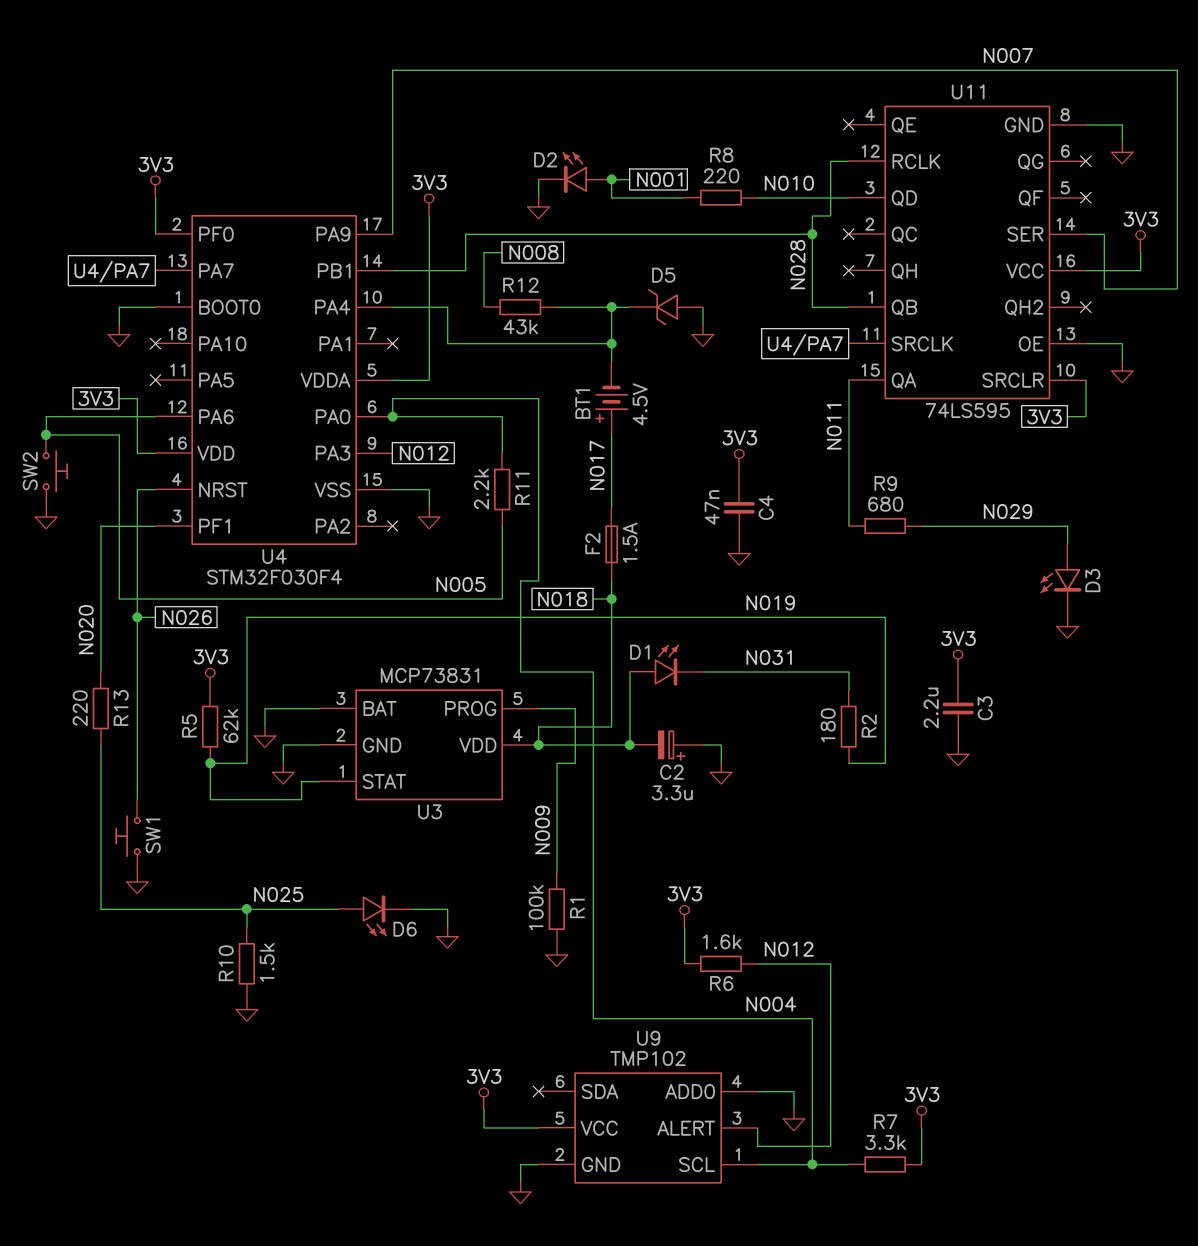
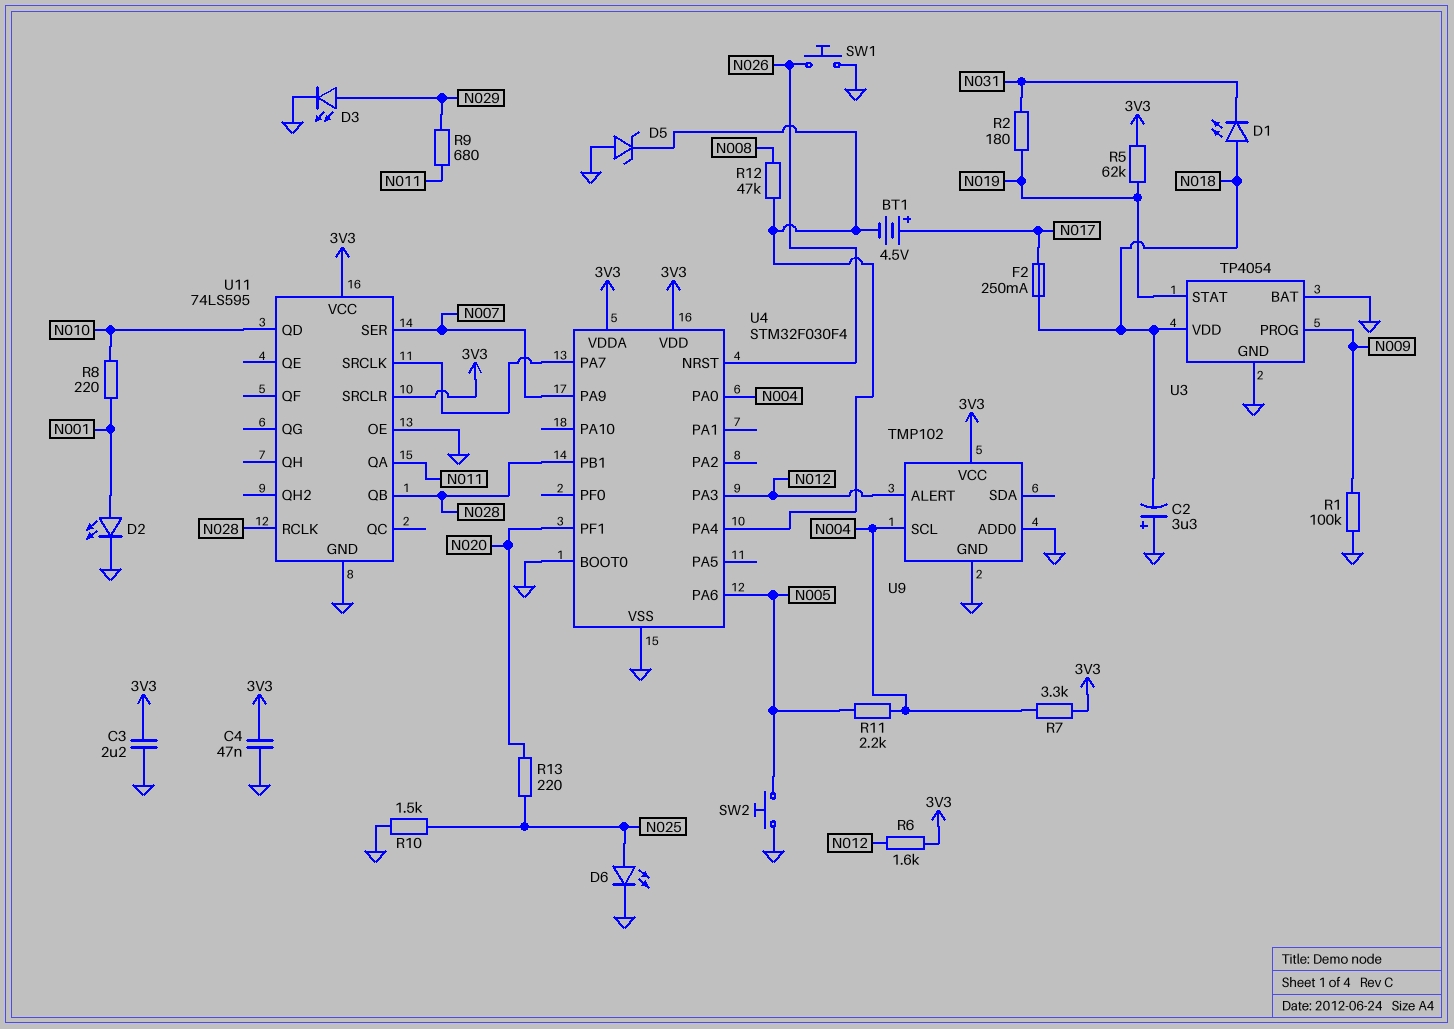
F2: 1.5A (N017, N018) -> 250mA (N017, N018)
R12: 43k (N008, U4/PA4) -> 47k (N008, U4/PA4)
U3: MCP73831 -> TP4054
U4 pin PF0: 3V3 -> none

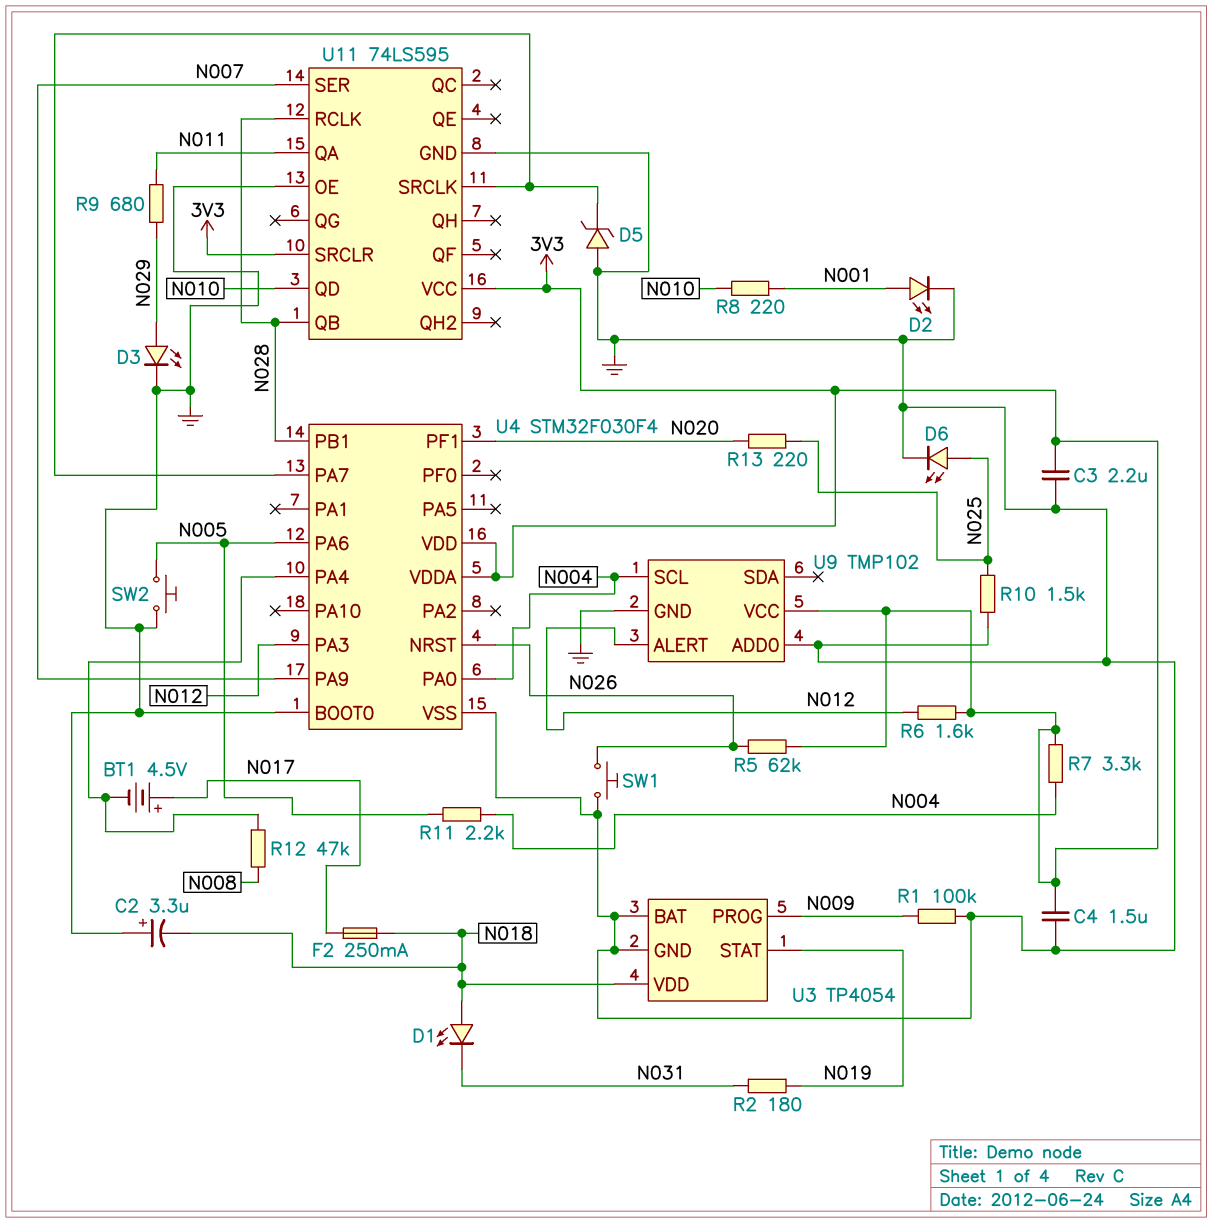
C4: 47nF (3V3, GND) -> 1.5uF (3V3, GND)
D5: zener (A GND, K U4/PA4) -> zener (A GND, K U4/PA7)
R5: 62k (3V3, N019) -> 62k (3V3, N026)

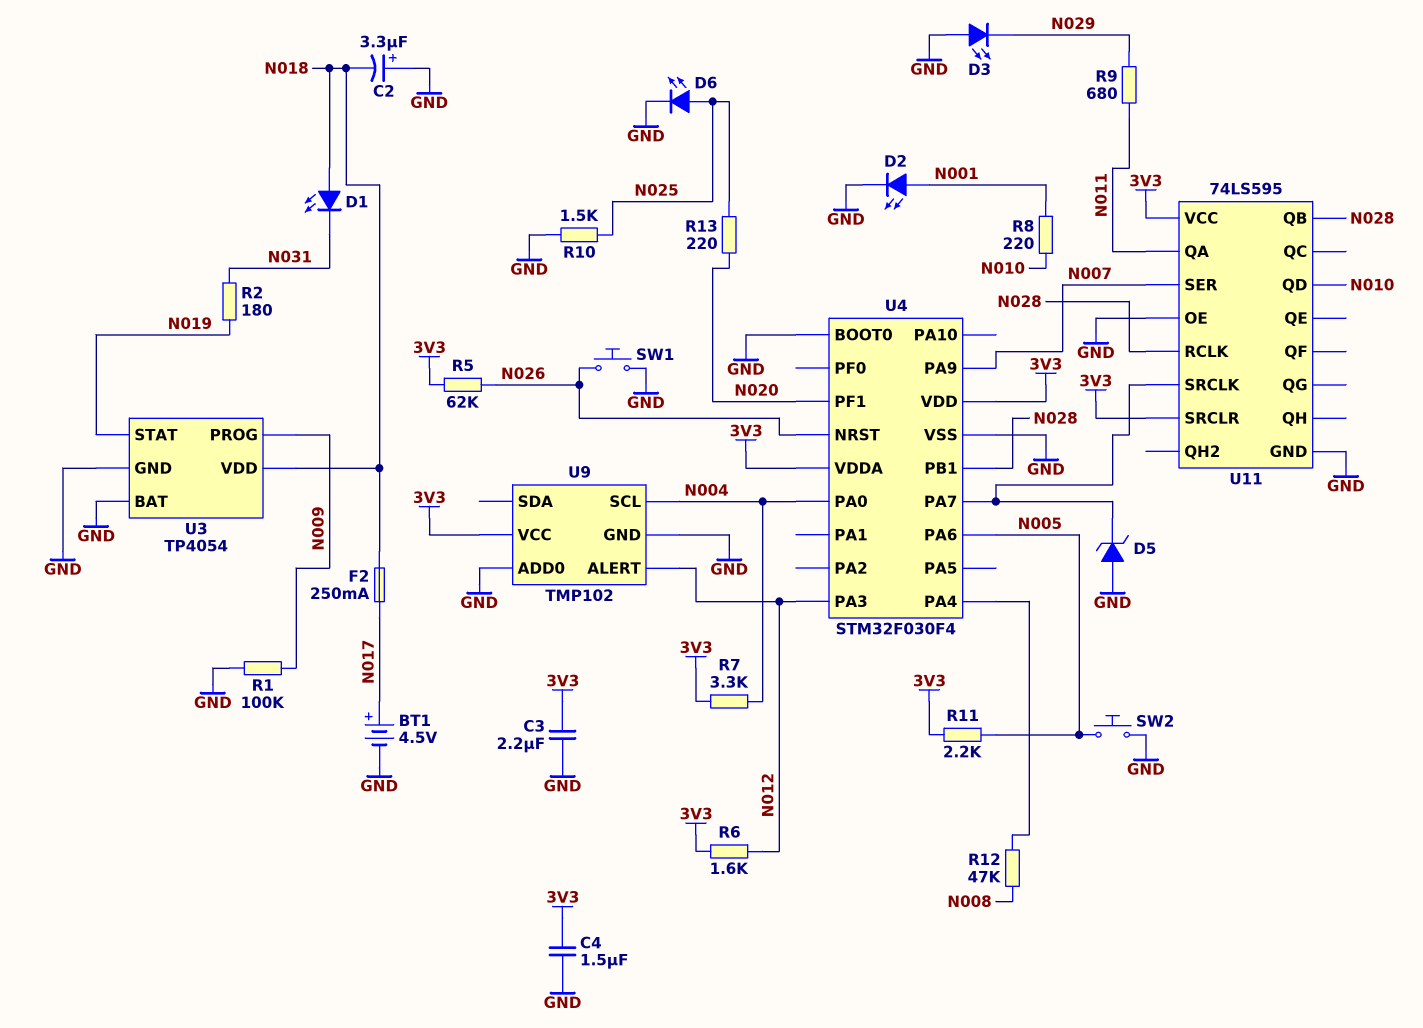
BT1: 4.5V (plus N017, minus U4/PA4) -> 4.5V (plus N017, minus GND)
D3: LED (A N029, K GND) -> LED (A GND, K N029)
R11: 2.2k (N004, N005) -> 2.2k (3V3, N005)

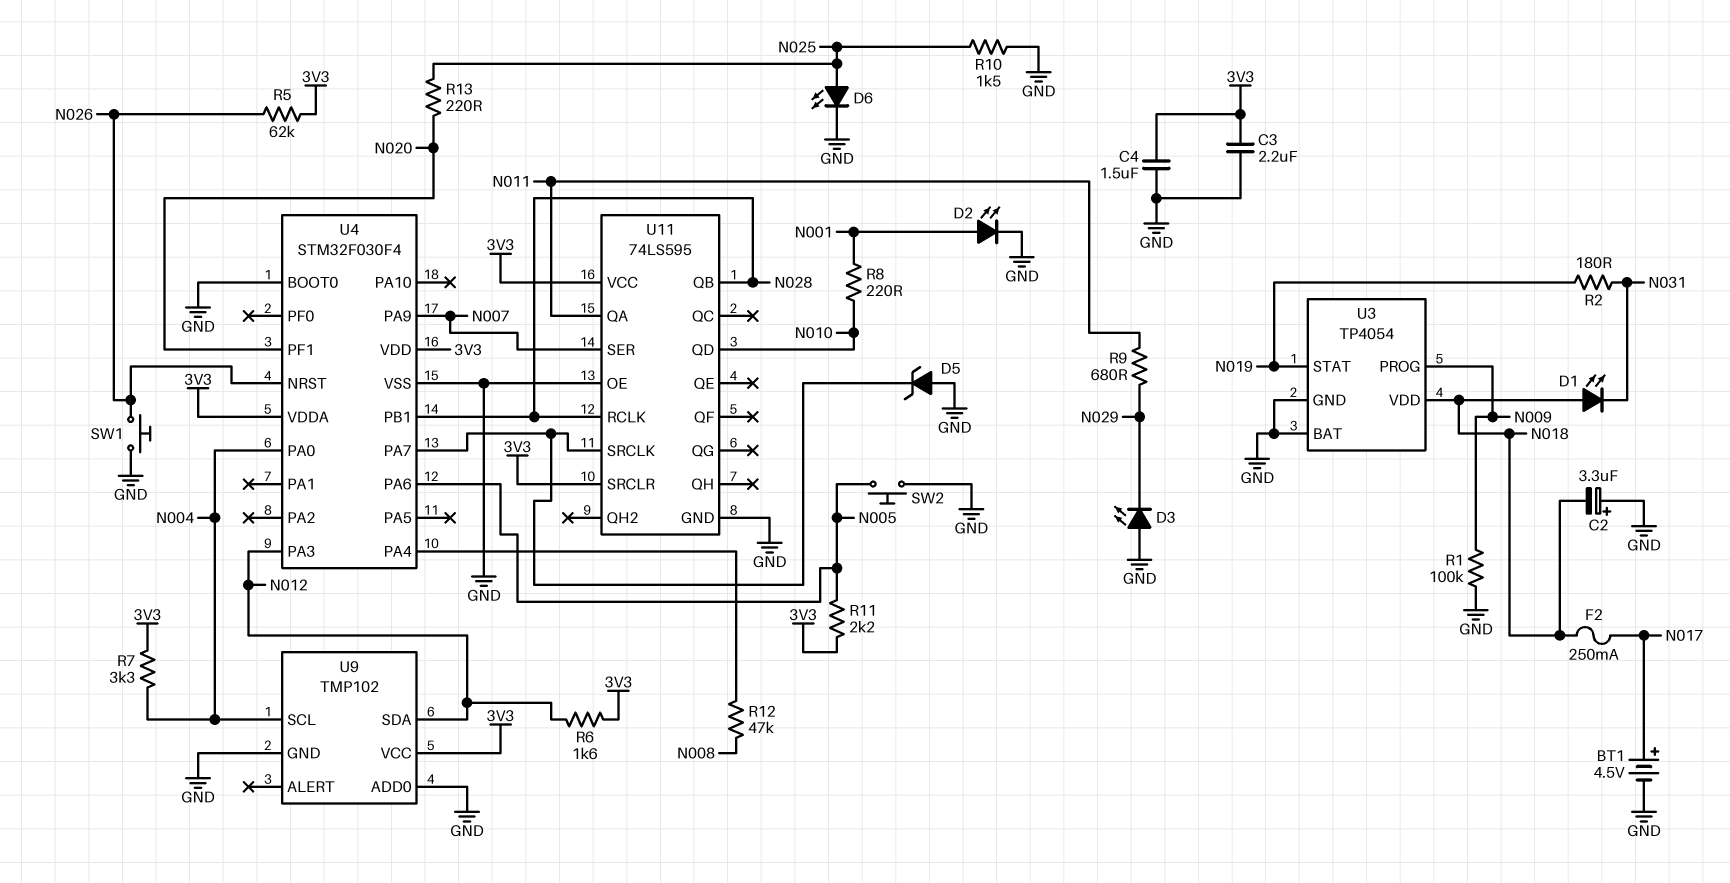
U9 pin ALERT: N012 -> none
U9 pin SDA: none -> N012

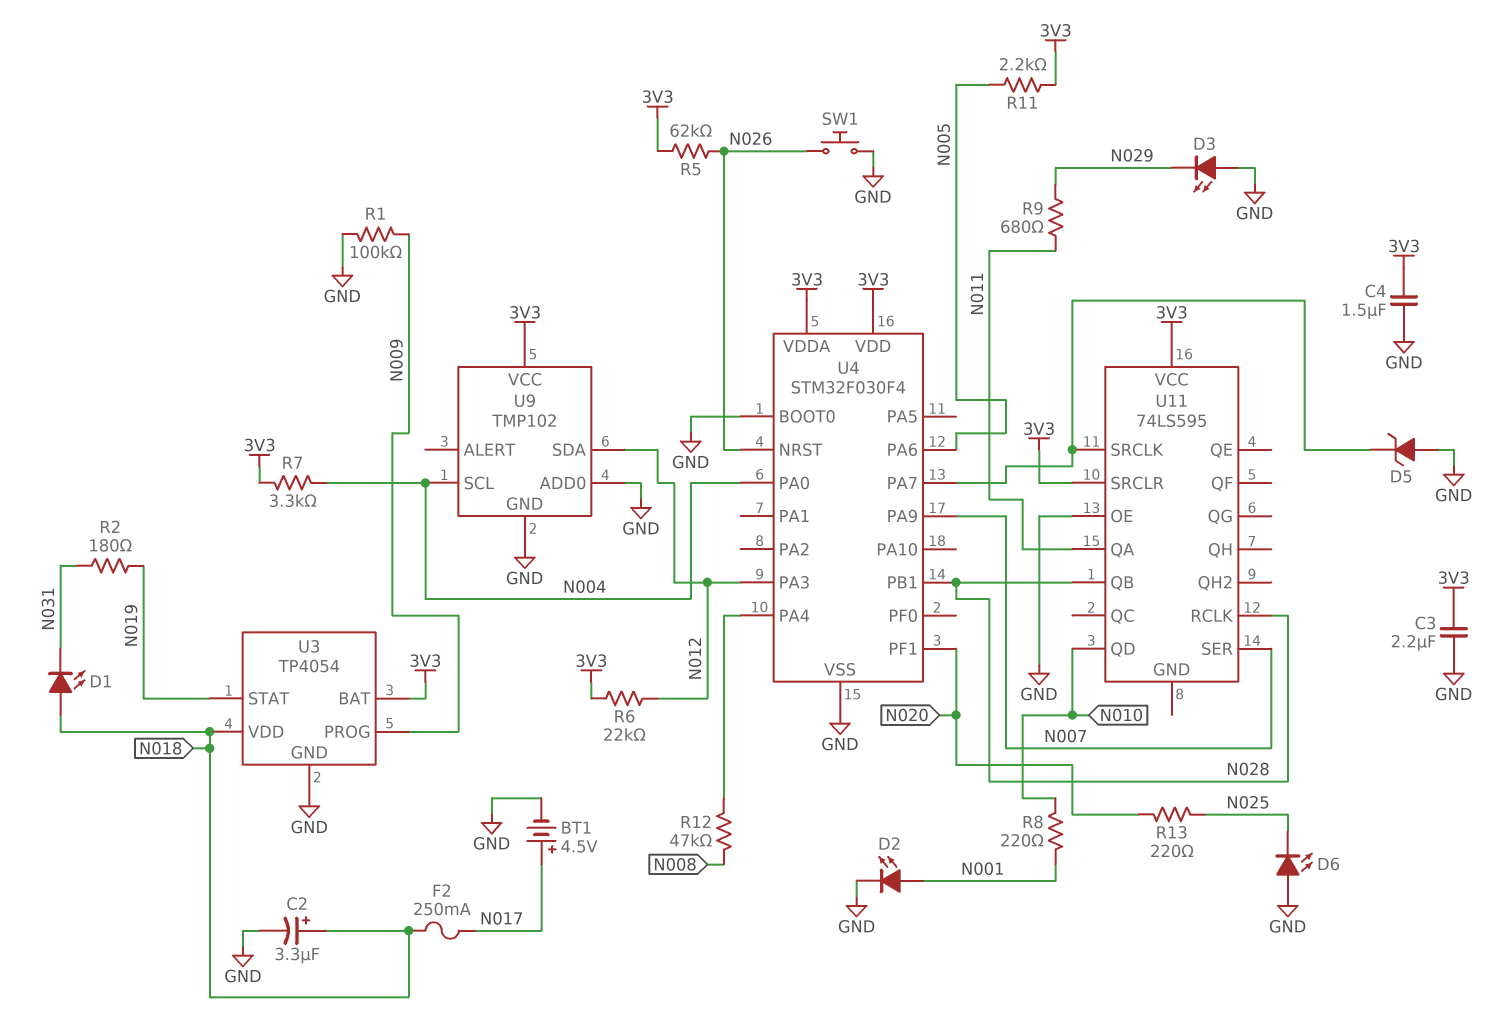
C2: 3.3uF (plus GND, minus N018) -> 3.3uF (plus N018, minus GND)
D6: LED (A N025, K GND) -> LED (A GND, K N025)
R6: 1.6k (3V3, N012) -> 22k (3V3, N012)
R10: 1.5k (GND, N025) -> none
SW2: button (GND, N005) -> none
U3 pin BAT: GND -> 3V3
U11 pin GND: GND -> none

